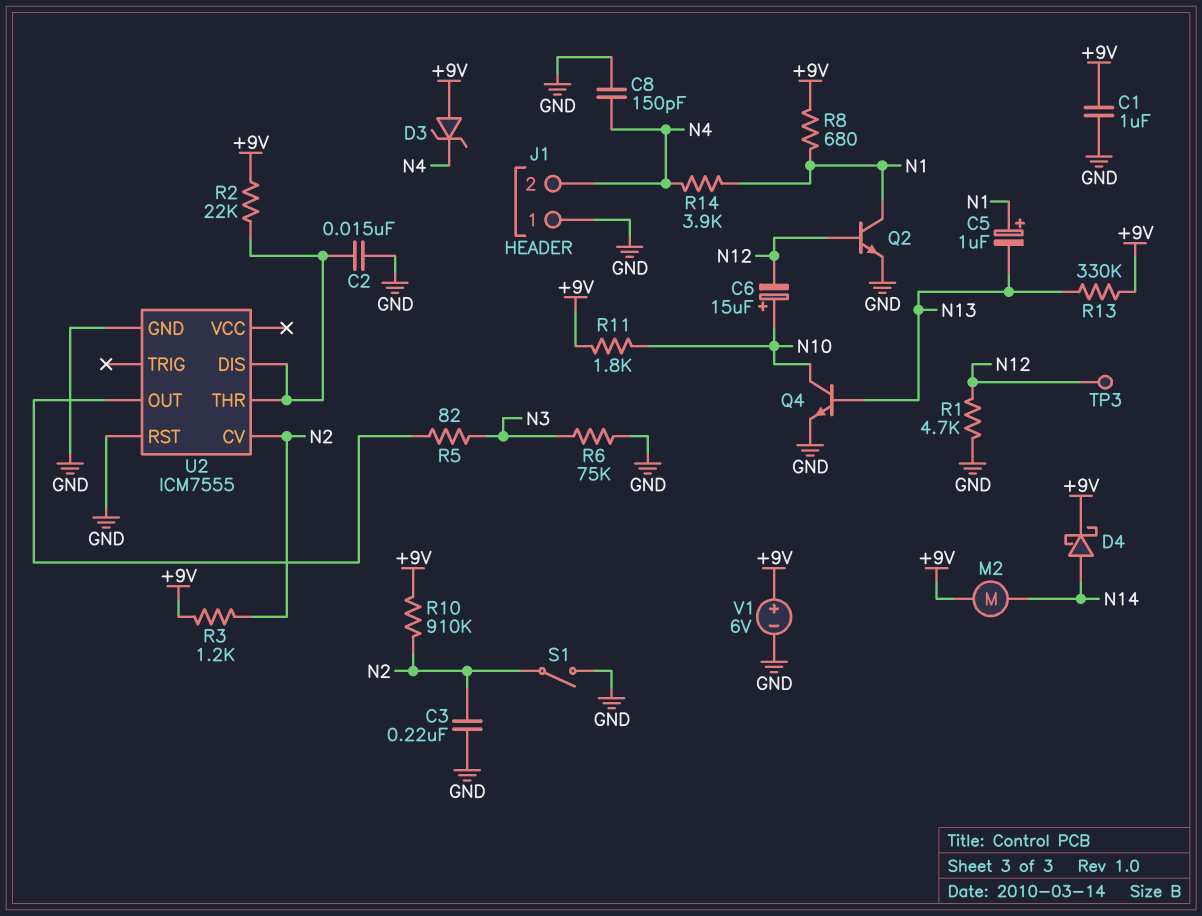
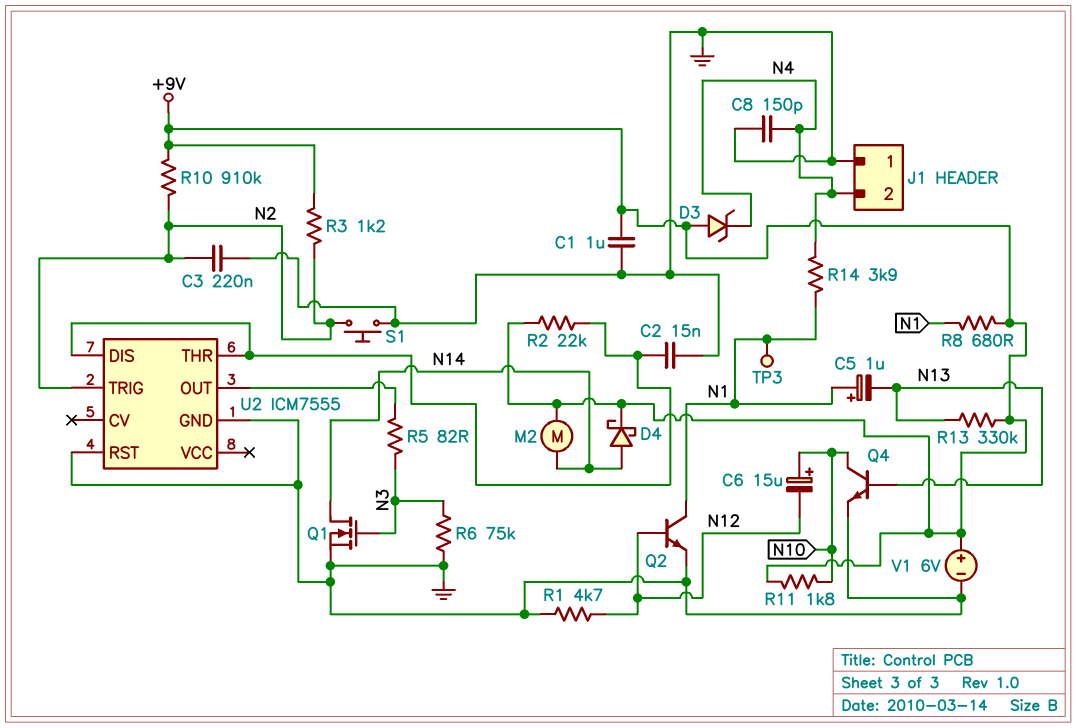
Q1: none -> NMOS (G N3, D N14, S GND)
S1: switch (GND, N2) -> button (GND, N2)
TP3: test point (N12) -> test point (N1)
U2 pin CV: N2 -> none
U2 pin TRIG: none -> N2

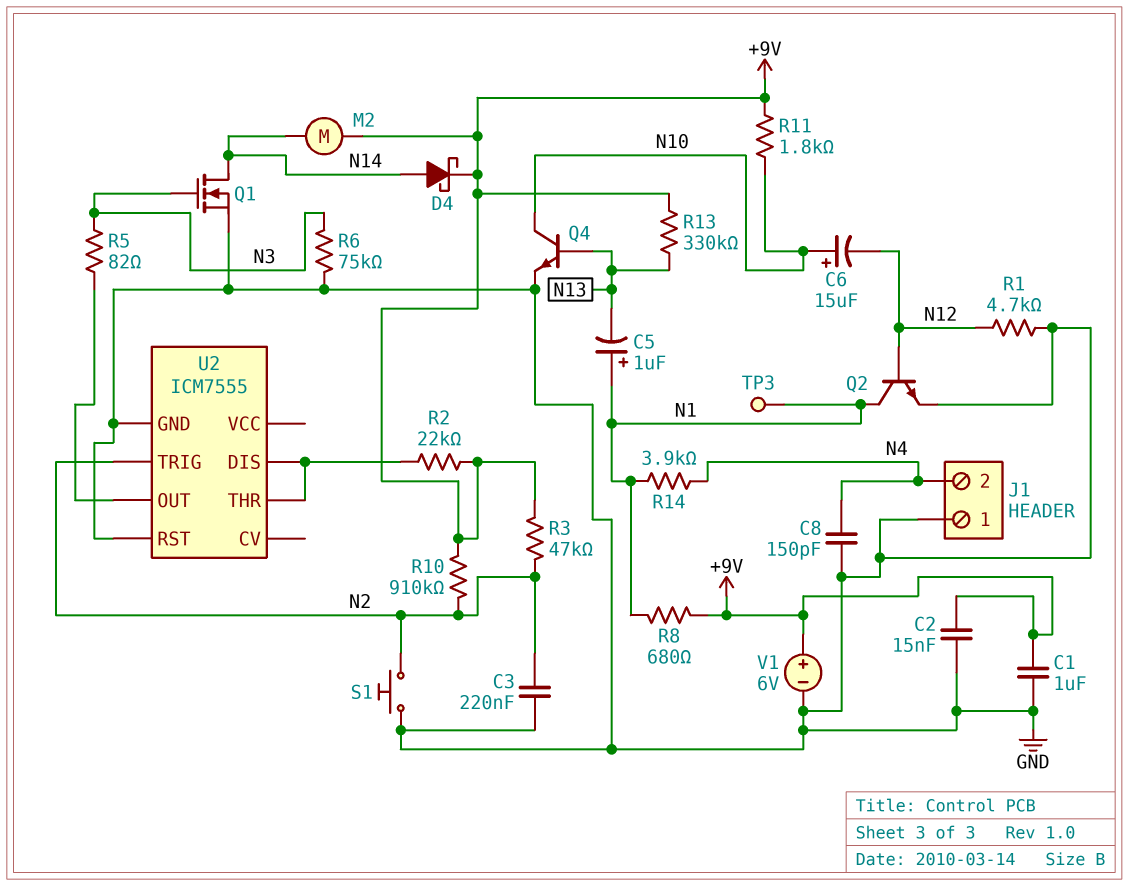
C2: 15nF (GND, U2/DIS) -> 15nF (+9V, GND)
D3: zener (A +9V, K N4) -> none
R3: 1.2k (+9V, N2) -> 47k (+9V, N2)

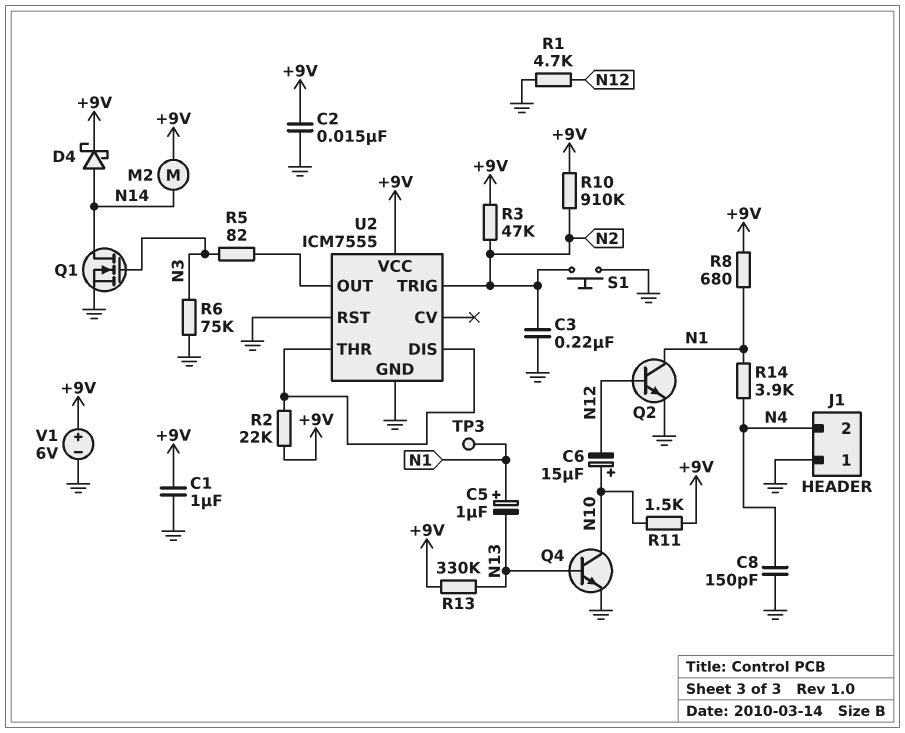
R11: 1.8k (+9V, N10) -> 1.5k (+9V, N10)
U2 pin VCC: none -> +9V

